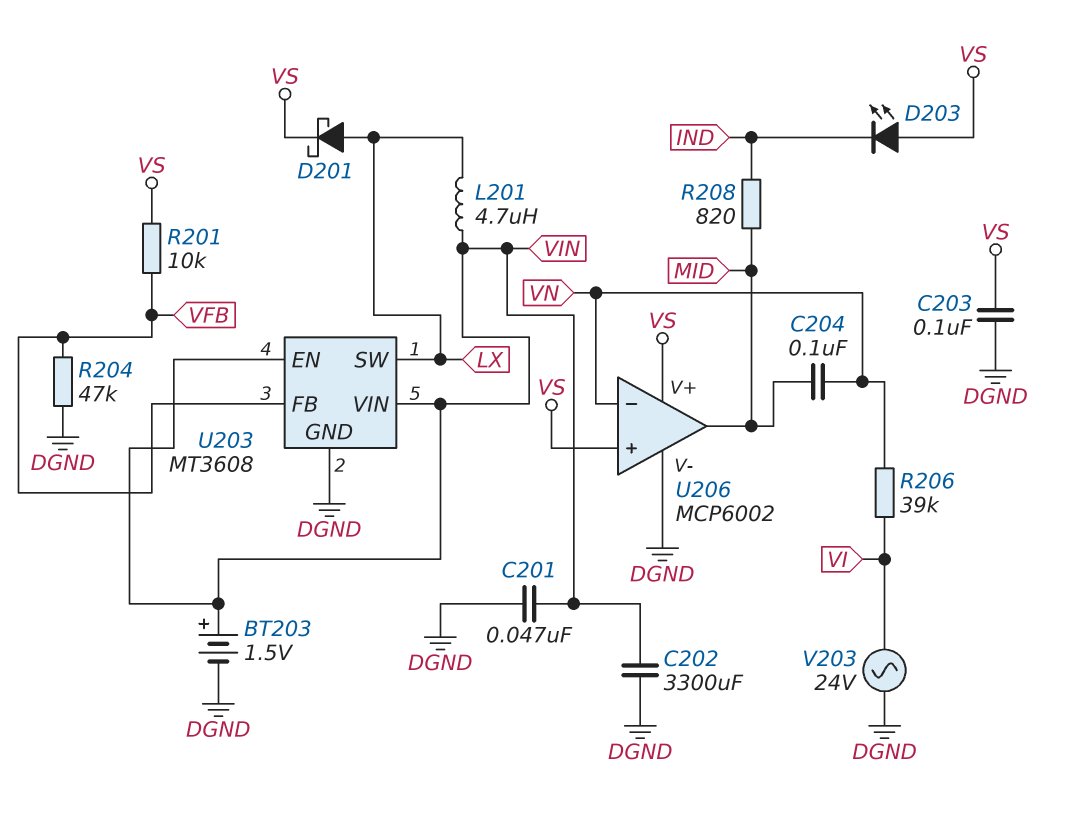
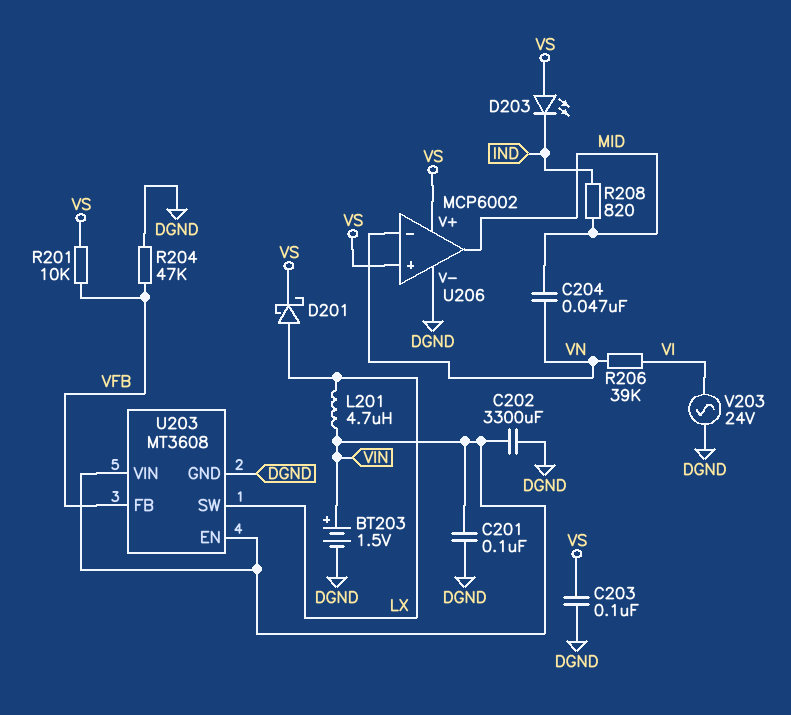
C201: 47nF (DGND, VIN) -> 100nF (DGND, VIN)
C204: 100nF (MID, VN) -> 47nF (MID, VN)

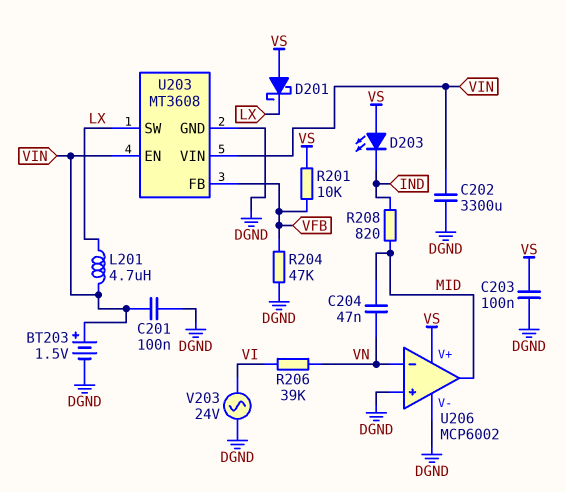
D201: schottky (A LX, K VS) -> schottky (A VS, K LX)
U206 pin in+: VS -> DGND

